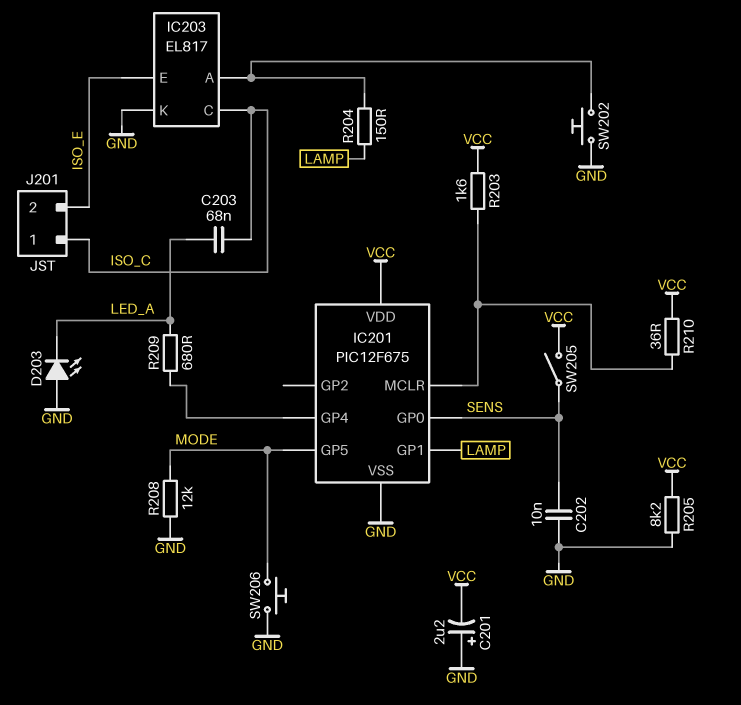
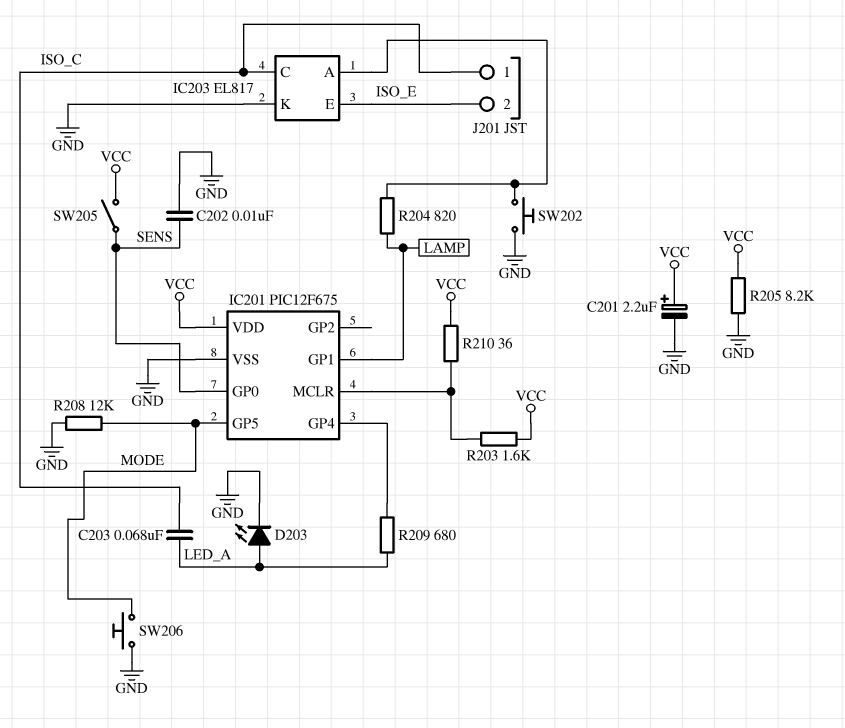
C201: 2.2uF (plus GND, minus VCC) -> 2.2uF (plus VCC, minus GND)
D203: LED (A GND, K LED_A) -> LED (A LED_A, K GND)
R204: 150 (IC203/A, LAMP) -> 820 (IC203/A, LAMP)

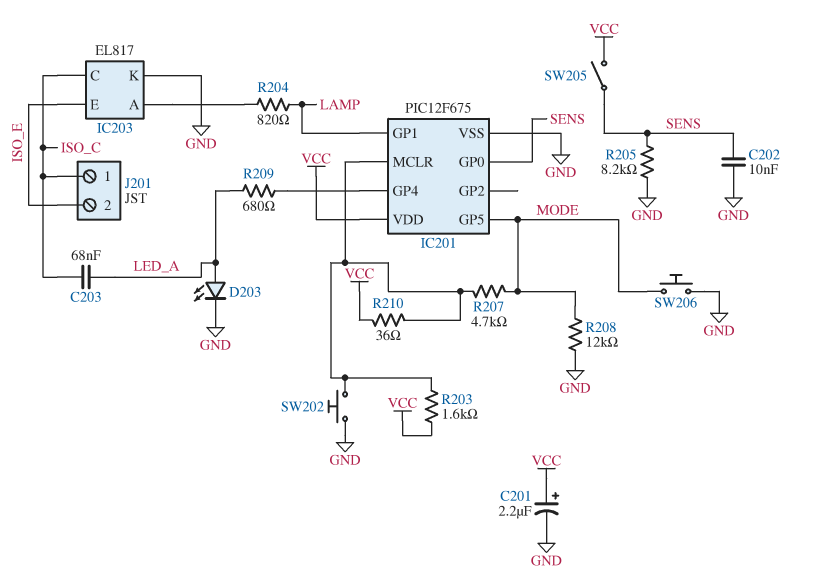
R205: 8.2k (GND, VCC) -> 8.2k (GND, SENS)
R207: none -> 4.7k (IC201/MCLR, MODE)
SW202: button (GND, IC203/A) -> button (GND, IC201/MCLR)

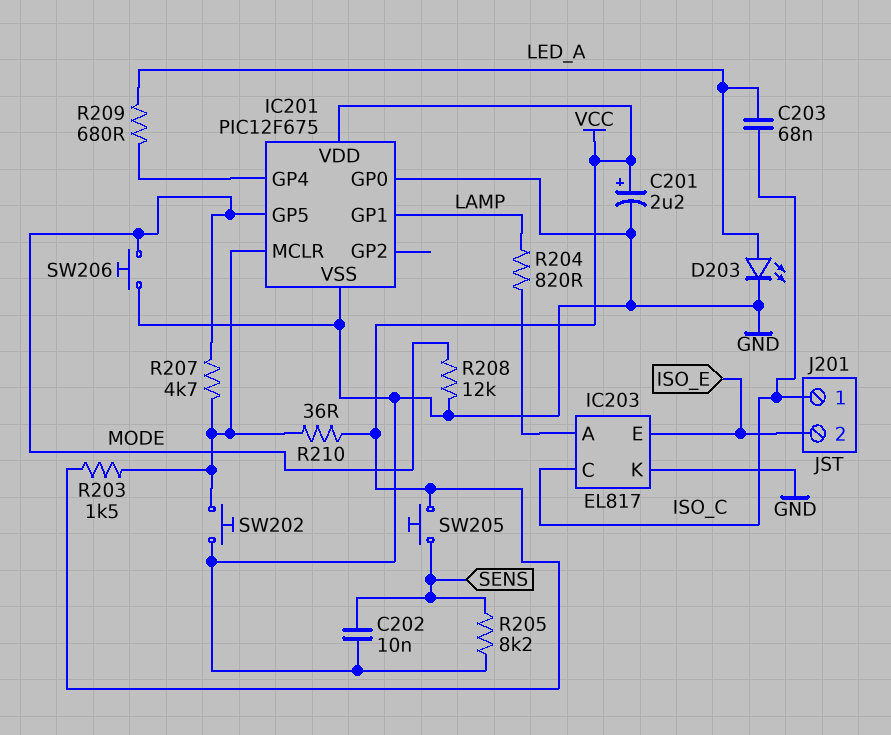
IC201 pin GP0: SENS -> GND
R203: 1.6k (IC201/MCLR, VCC) -> 1.5k (IC201/MCLR, VCC)
SW205: switch (SENS, VCC) -> button (SENS, VCC)

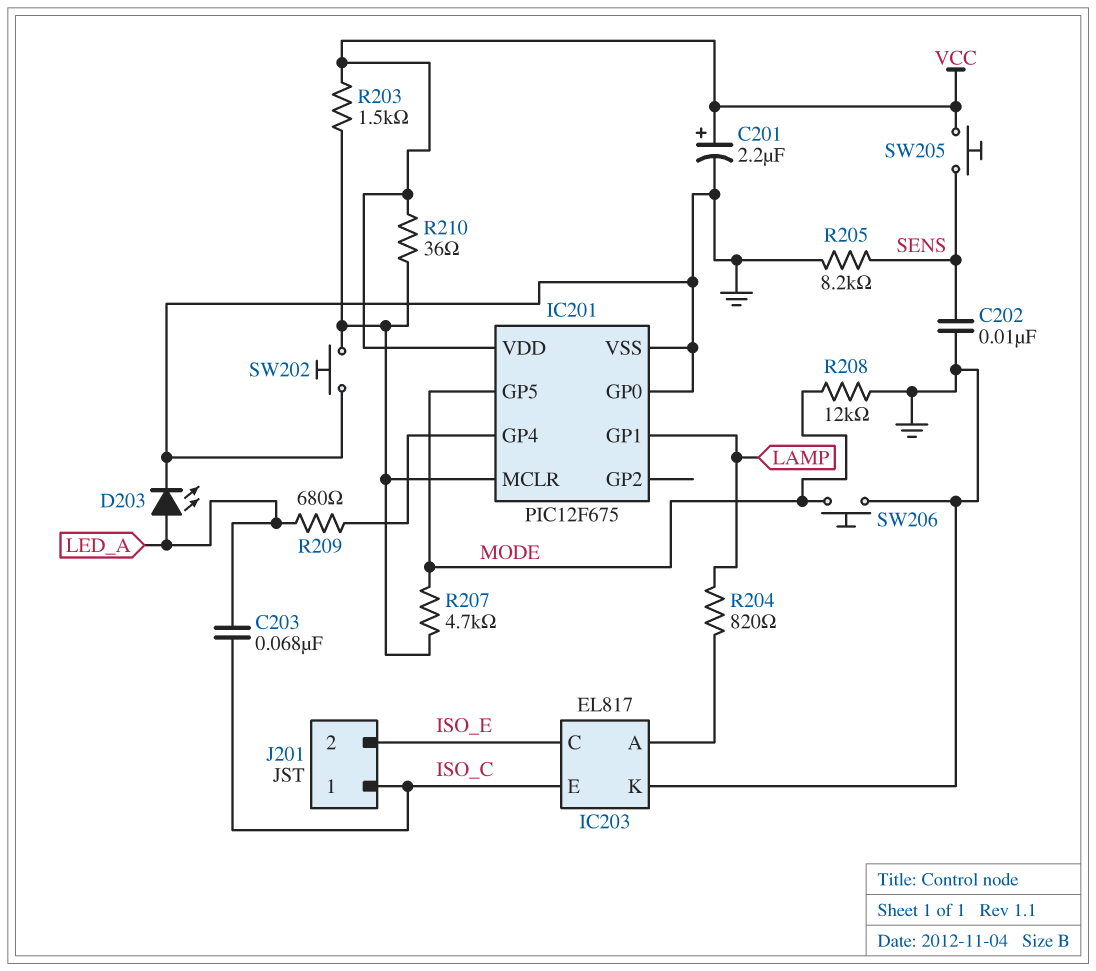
IC203 pin C: ISO_C -> ISO_E
IC203 pin E: ISO_E -> ISO_C

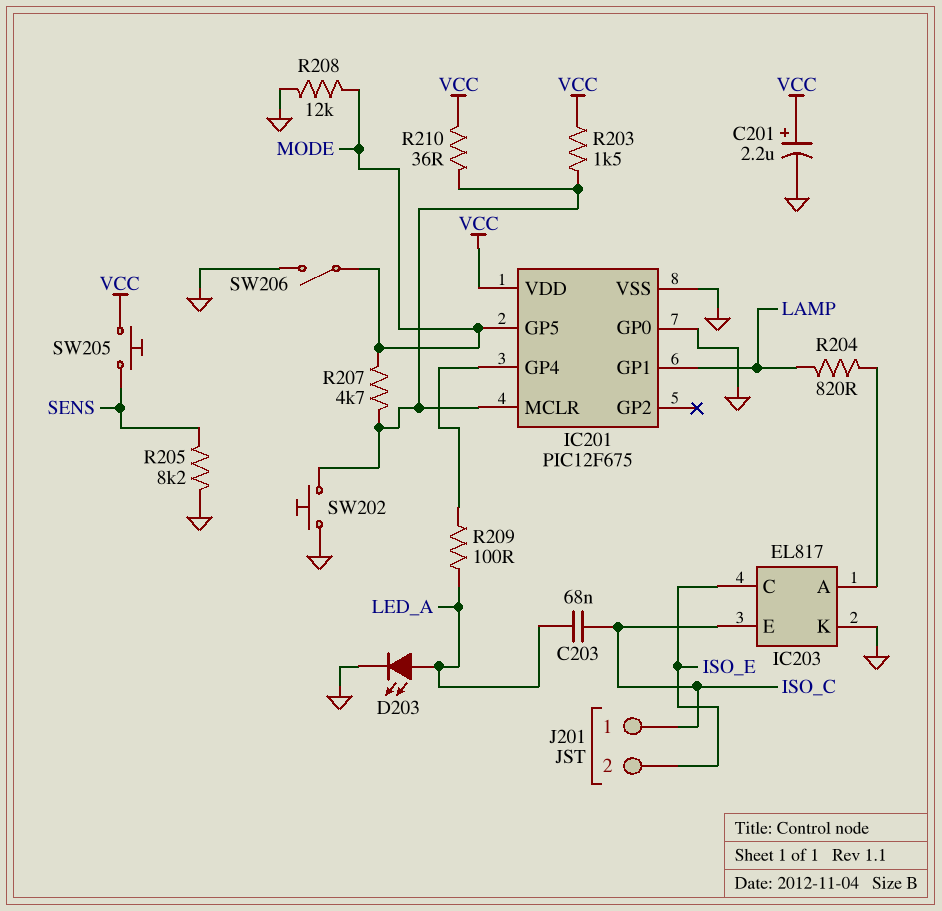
C202: 10nF (GND, SENS) -> none
R209: 680 (IC201/GP4, LED_A) -> 100 (IC201/GP4, LED_A)
SW206: button (GND, MODE) -> switch (GND, MODE)

